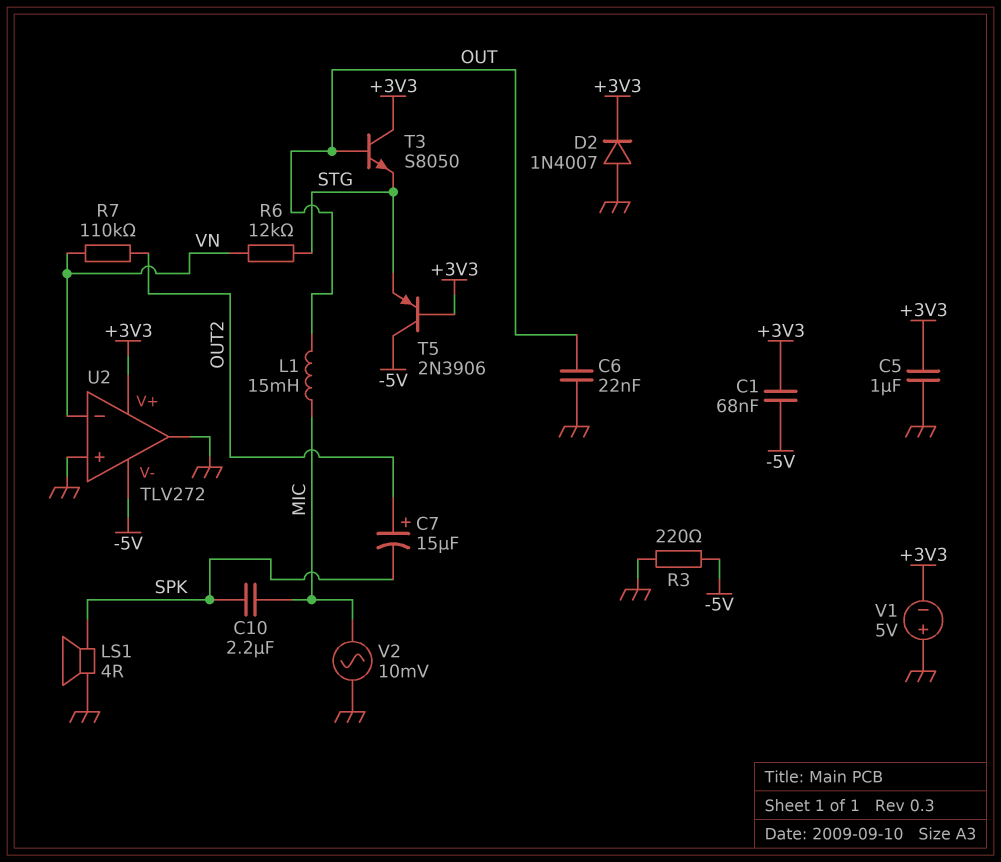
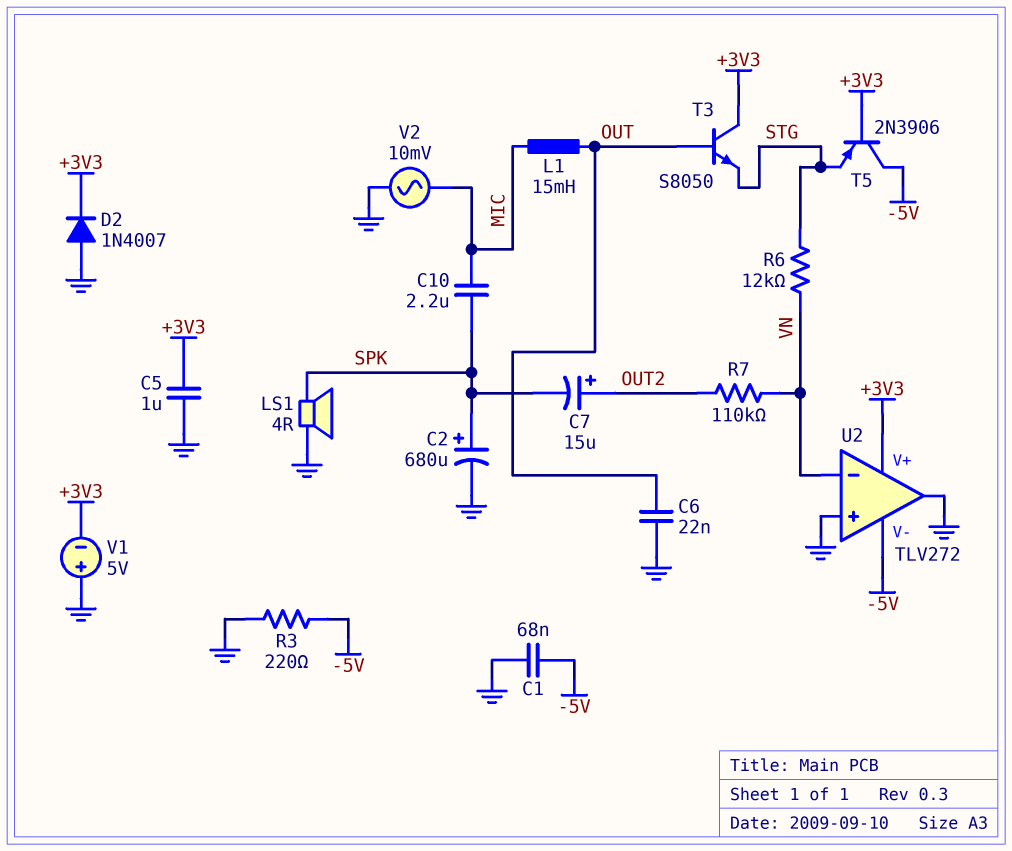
C1: 68nF (+3V3, -5V) -> 68nF (-5V, GND)
C2: none -> 680uF (plus SPK, minus GND)

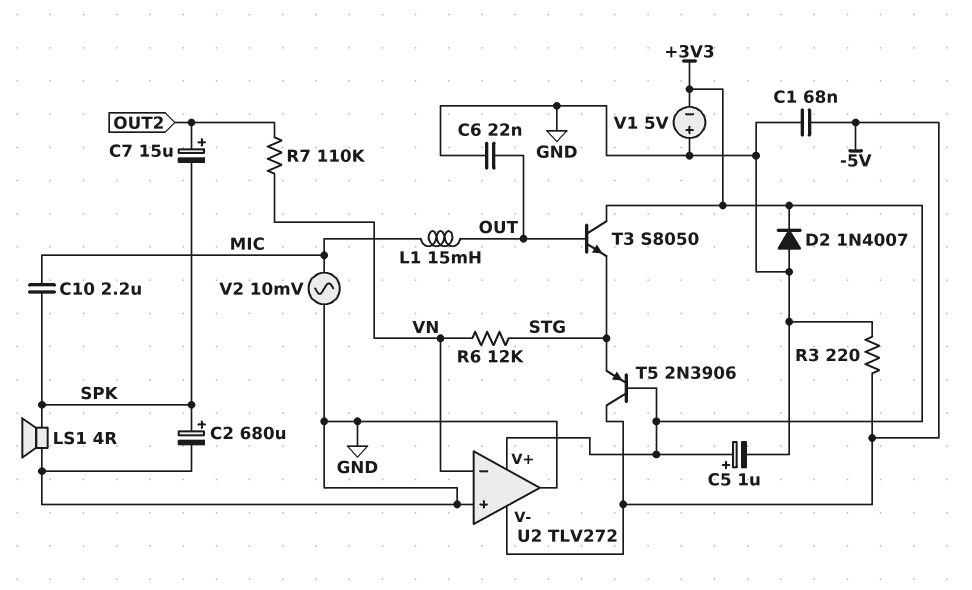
C5: 1uF (+3V3, GND) -> 1uF (plus +3V3, minus GND)

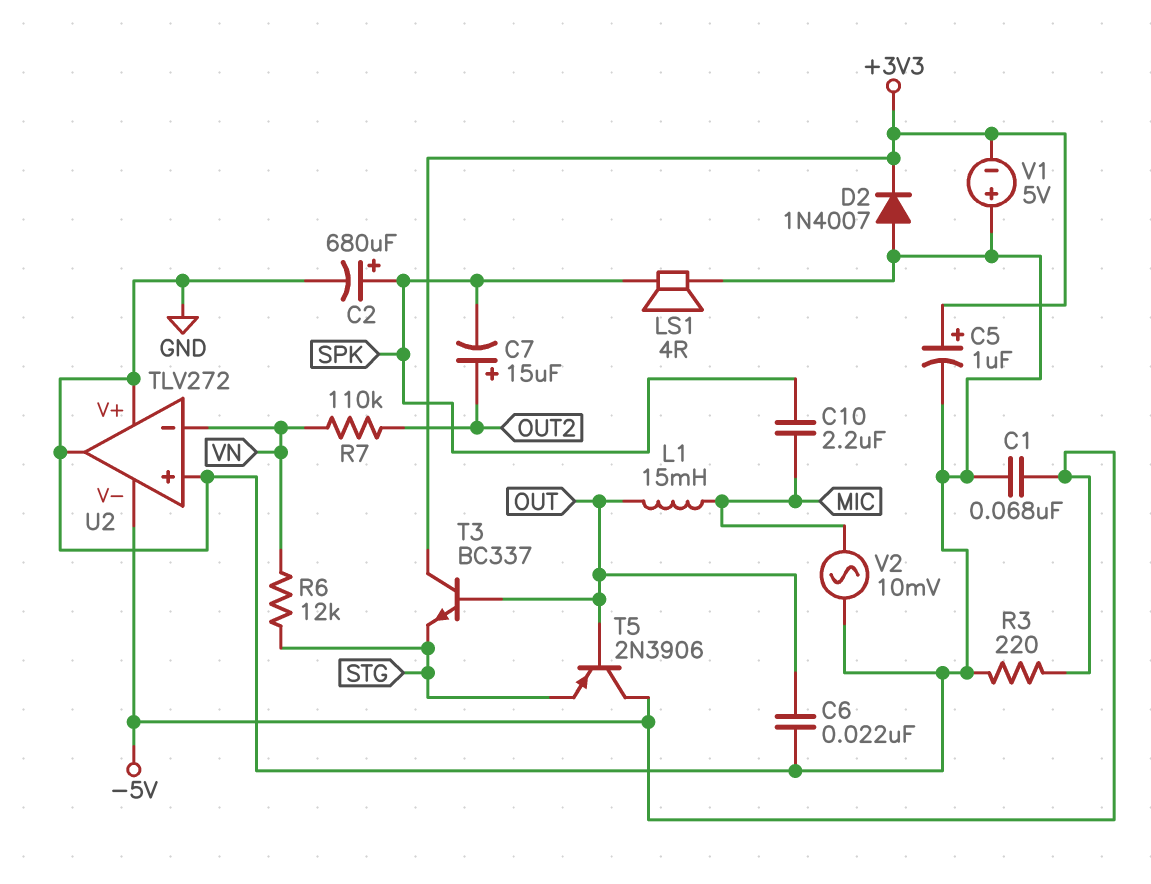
T3: NPN S8050 (B OUT, C +3V3, E STG) -> NPN BC337 (B OUT, C +3V3, E STG)
T5: PNP 2N3906 (B +3V3, C -5V, E STG) -> PNP 2N3906 (B OUT, C -5V, E STG)
U2 pin V+: +3V3 -> GND

